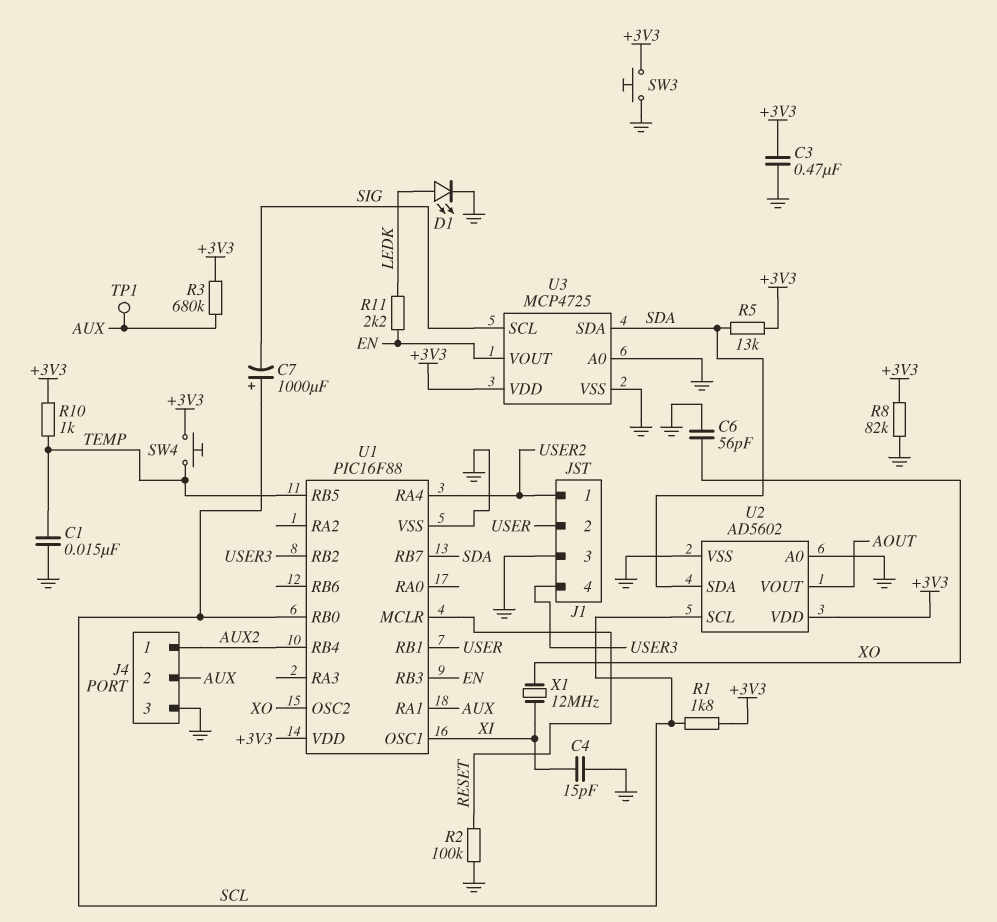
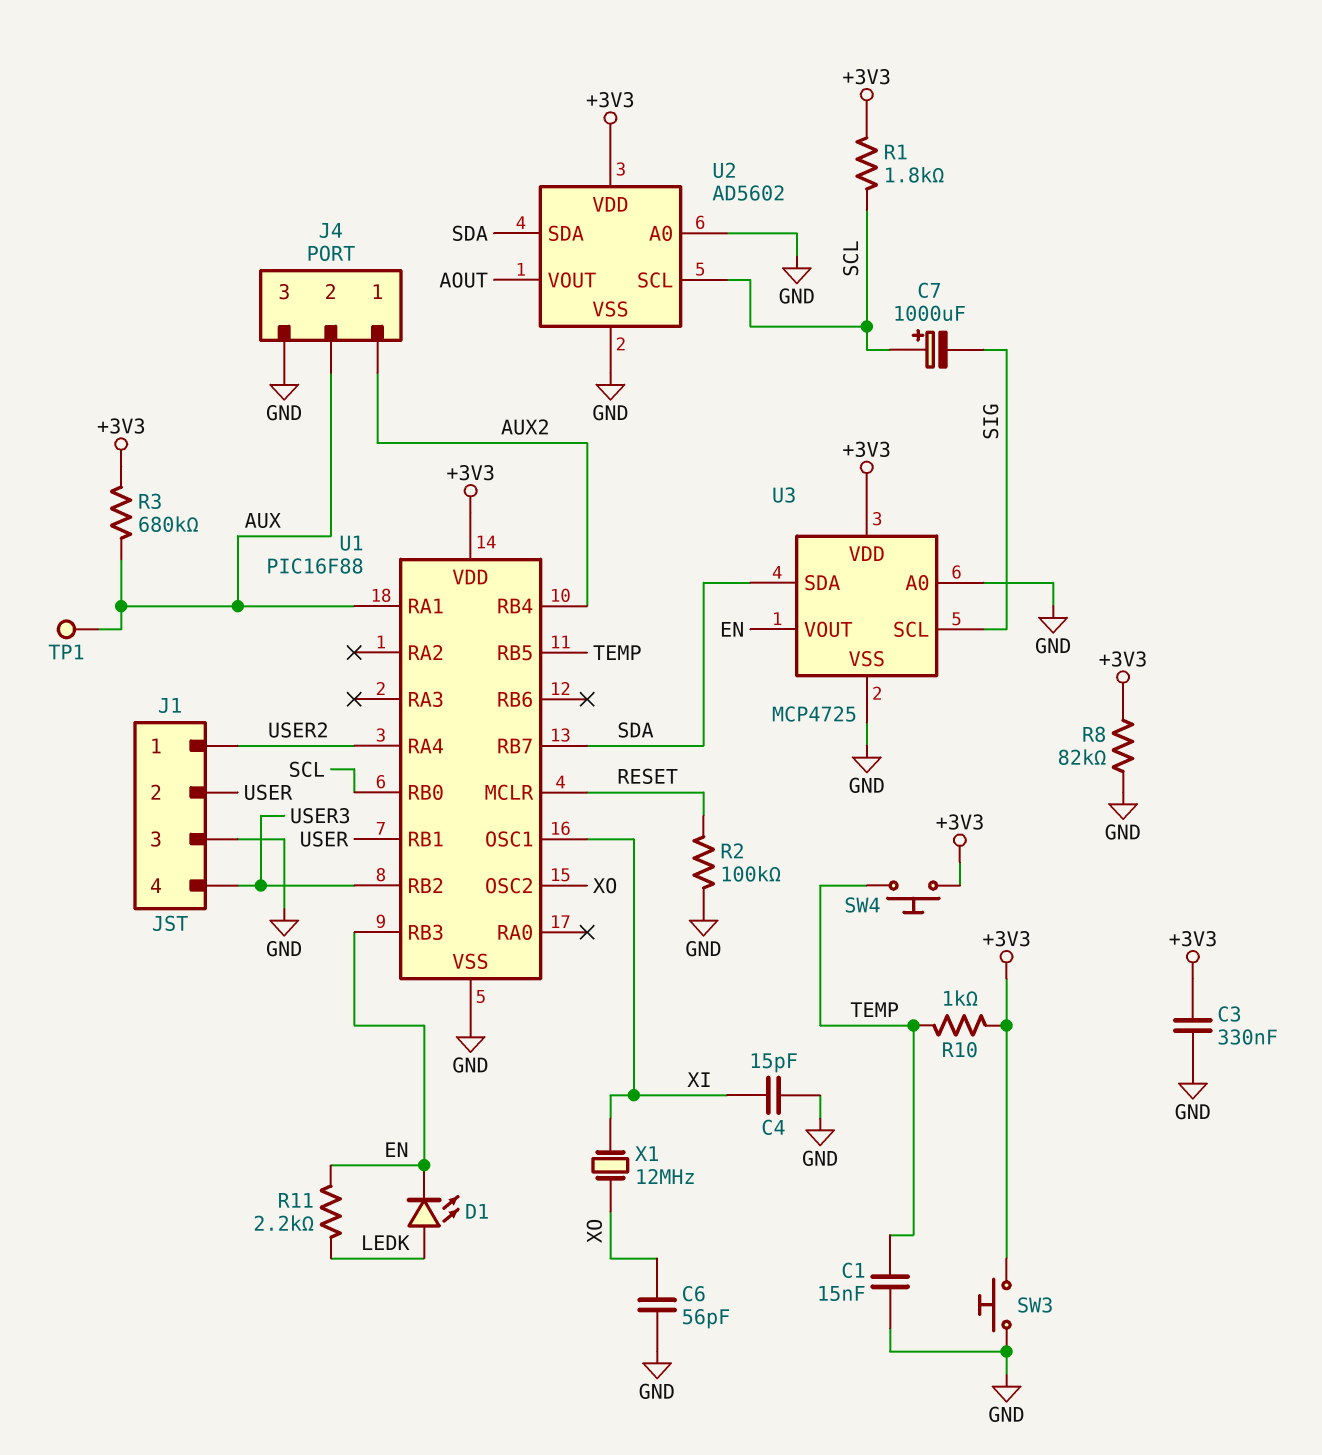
C3: 470nF (+3V3, GND) -> 330nF (+3V3, GND)
D1: LED (A LEDK, K GND) -> LED (A LEDK, K EN)
R5: 13k (+3V3, SDA) -> none

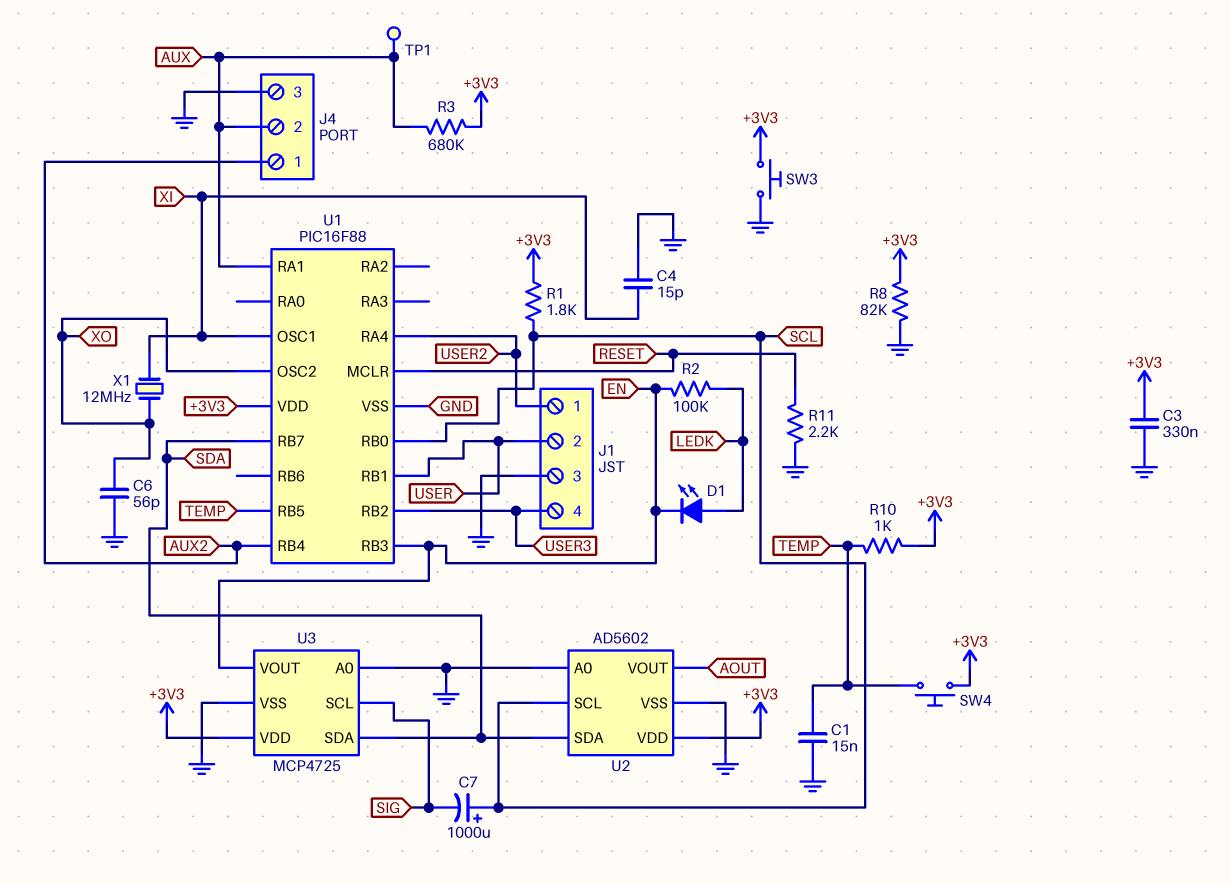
R2: 100k (GND, RESET) -> 100k (EN, LEDK)
R11: 2.2k (EN, LEDK) -> 2.2k (GND, RESET)

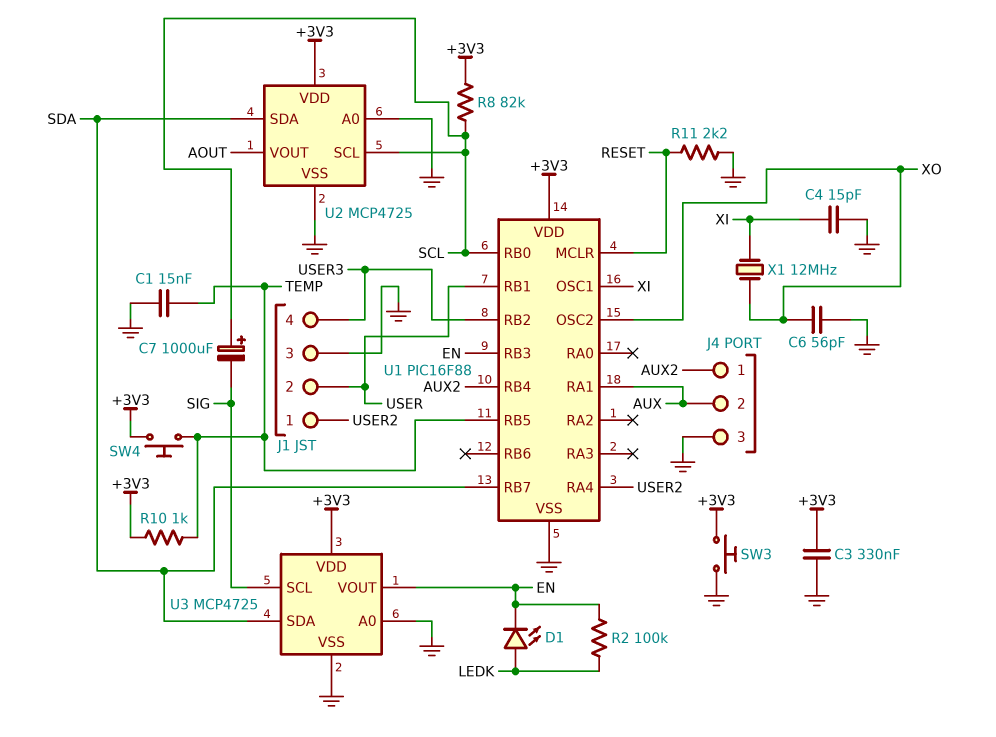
R1: 1.8k (+3V3, SCL) -> none
R3: 680k (+3V3, AUX) -> none
R8: 82k (+3V3, GND) -> 82k (+3V3, SCL)
TP1: test point (AUX) -> none
U2: AD5602 -> MCP4725

